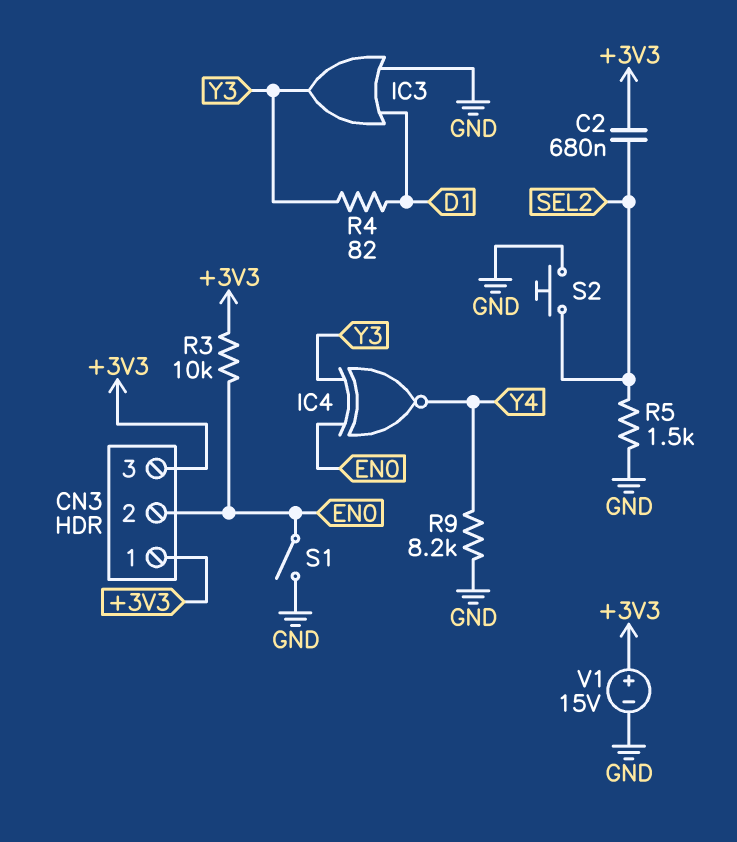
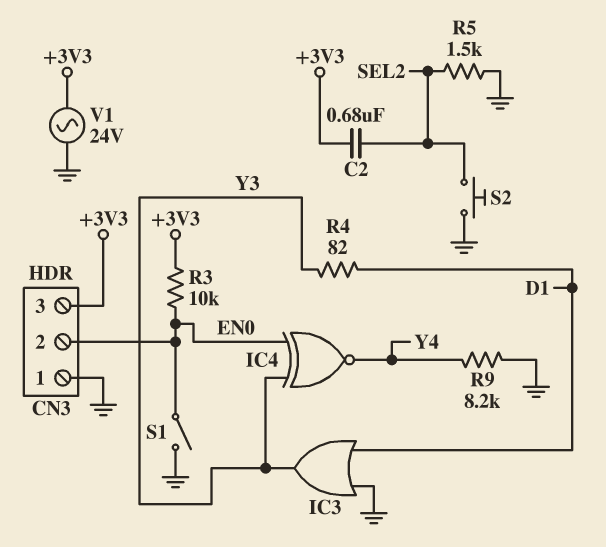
CN3 pin 1: +3V3 -> GND
V1: 15V (plus +3V3, minus GND) -> AC 24V (+3V3, GND)

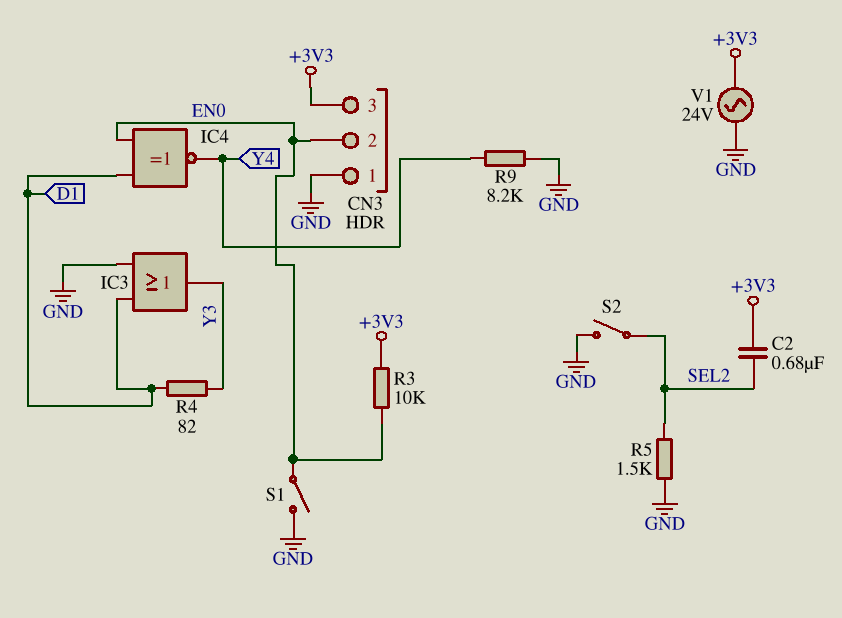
IC4: XNOR (in EN0, in Y3, out Y4) -> XNOR (in D1, in EN0, out Y4)
S2: button (GND, SEL2) -> switch (GND, SEL2)

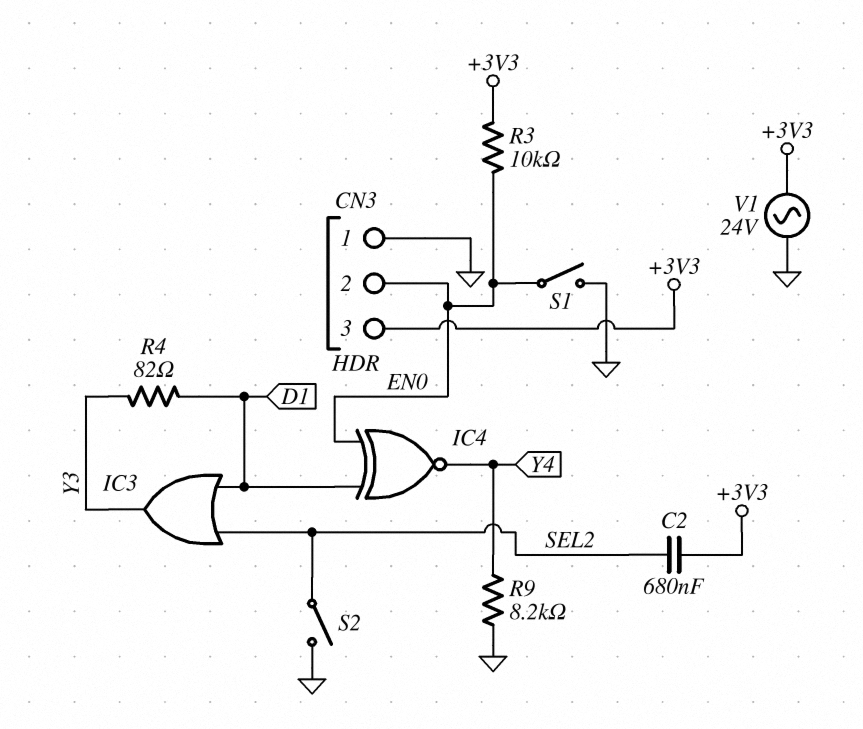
IC3: OR (in D1, in GND, out Y3) -> OR (in D1, in SEL2, out Y3)
R5: 1.5k (GND, SEL2) -> none

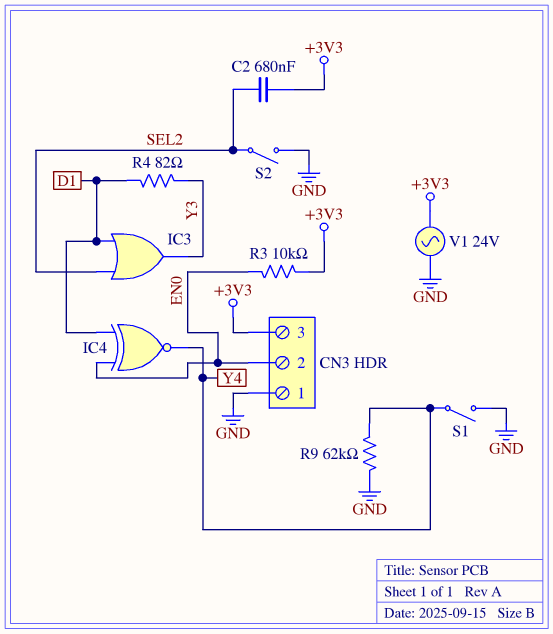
R9: 8.2k (GND, Y4) -> 62k (GND, Y4)
S1: switch (EN0, GND) -> switch (GND, Y4)

